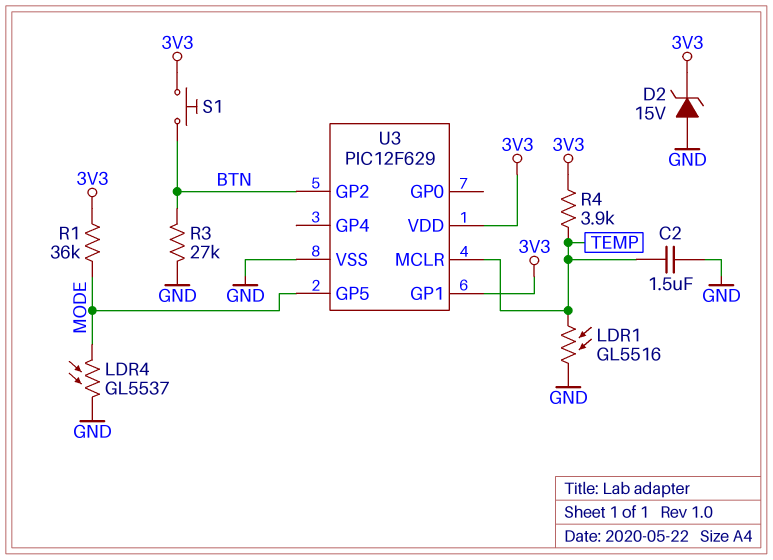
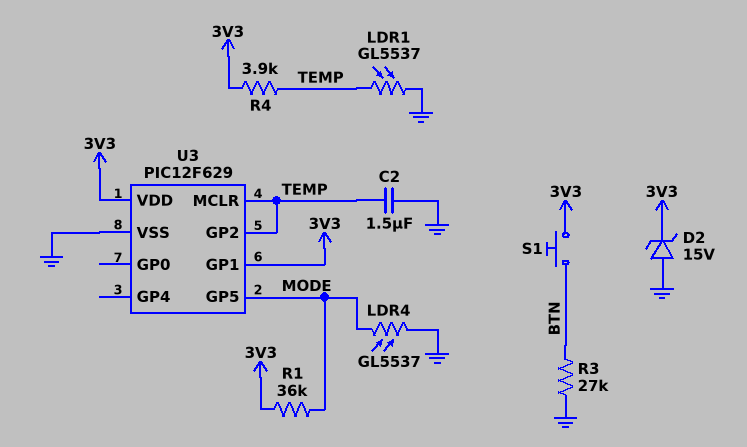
LDR1: GL5516 (GND, TEMP) -> GL5537 (GND, TEMP)
U3 pin GP2: BTN -> TEMP

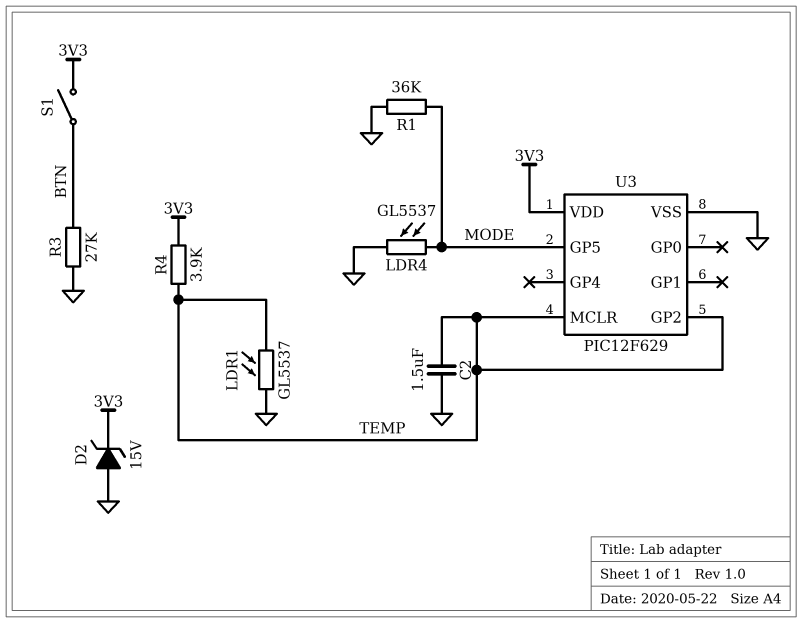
R1: 36k (3V3, MODE) -> 36k (GND, MODE)
S1: button (3V3, BTN) -> switch (3V3, BTN)
U3 pin GP1: 3V3 -> none

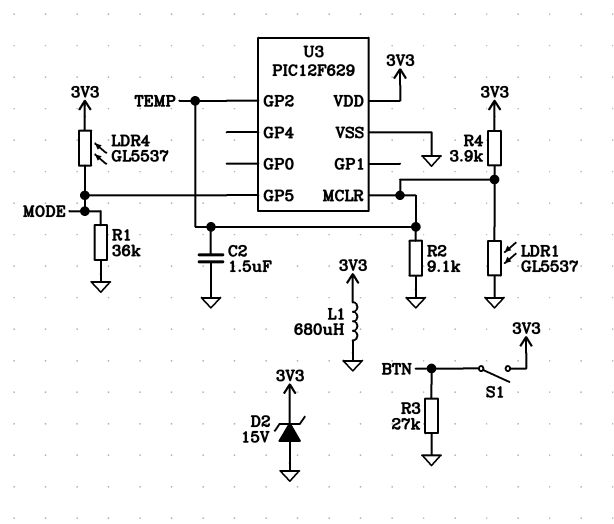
L1: none -> 680uH (3V3, GND)
LDR4: GL5537 (GND, MODE) -> GL5537 (3V3, MODE)
R2: none -> 9.1k (GND, TEMP)

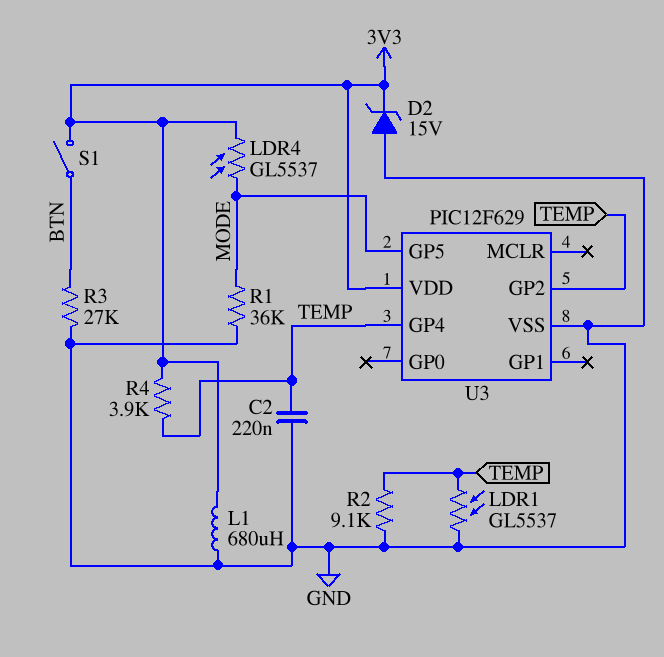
C2: 1.5uF (GND, TEMP) -> 220nF (GND, TEMP)
U3 pin GP4: none -> TEMP
U3 pin MCLR: TEMP -> none

